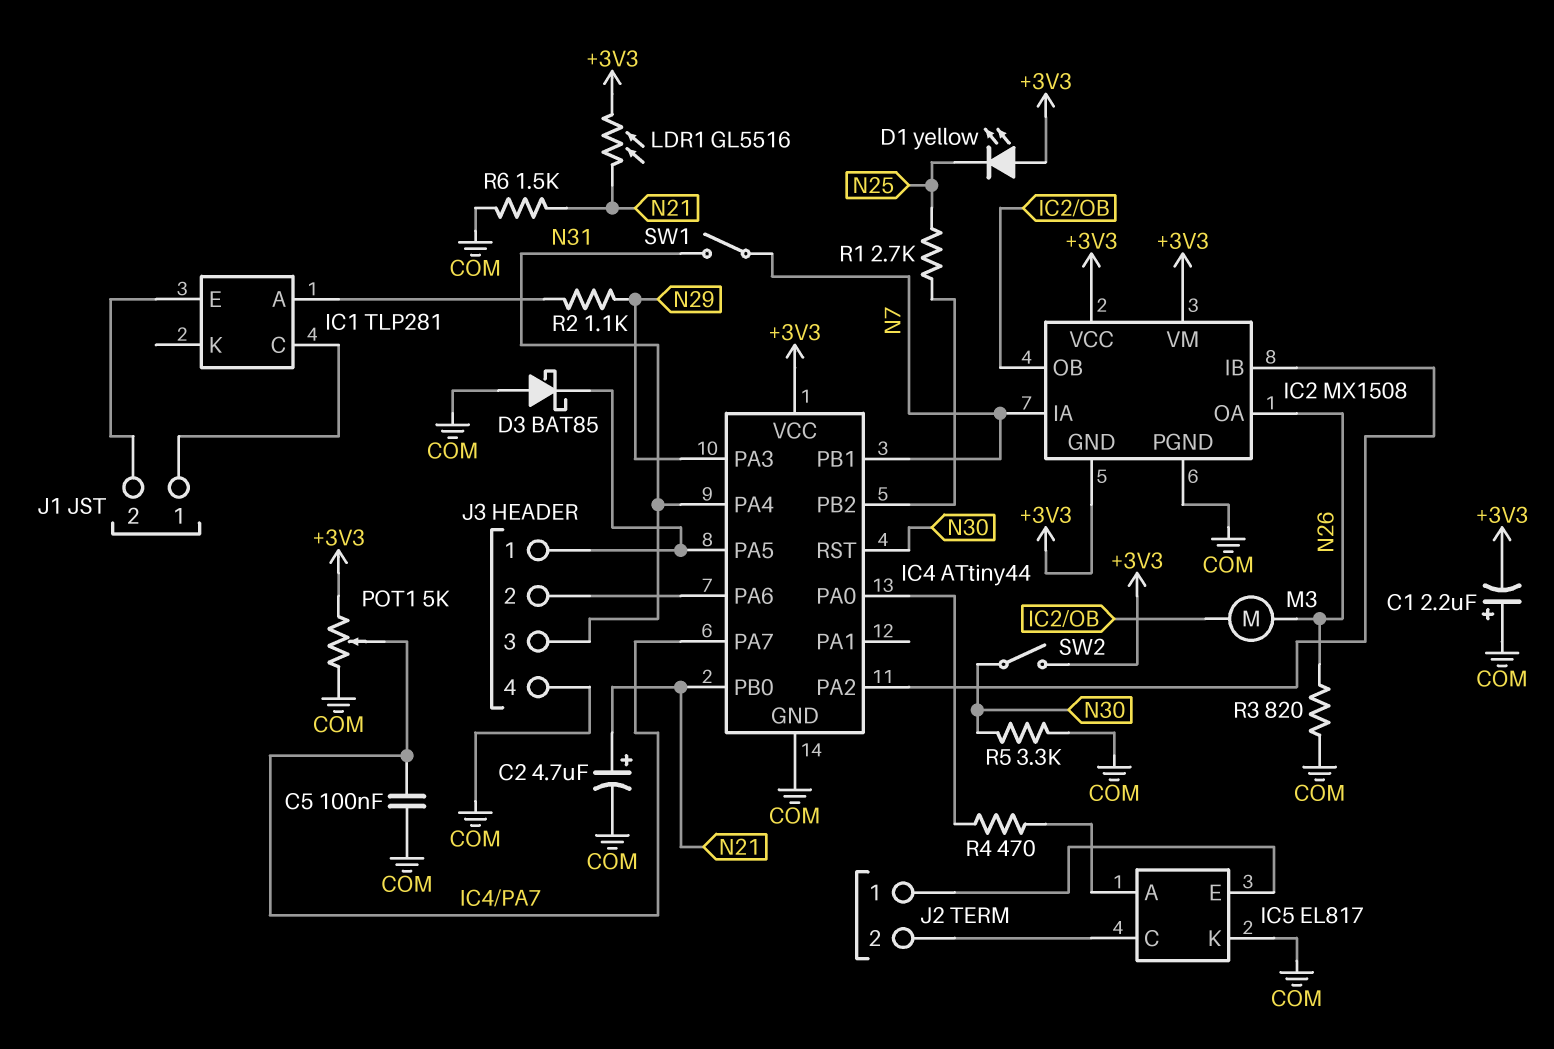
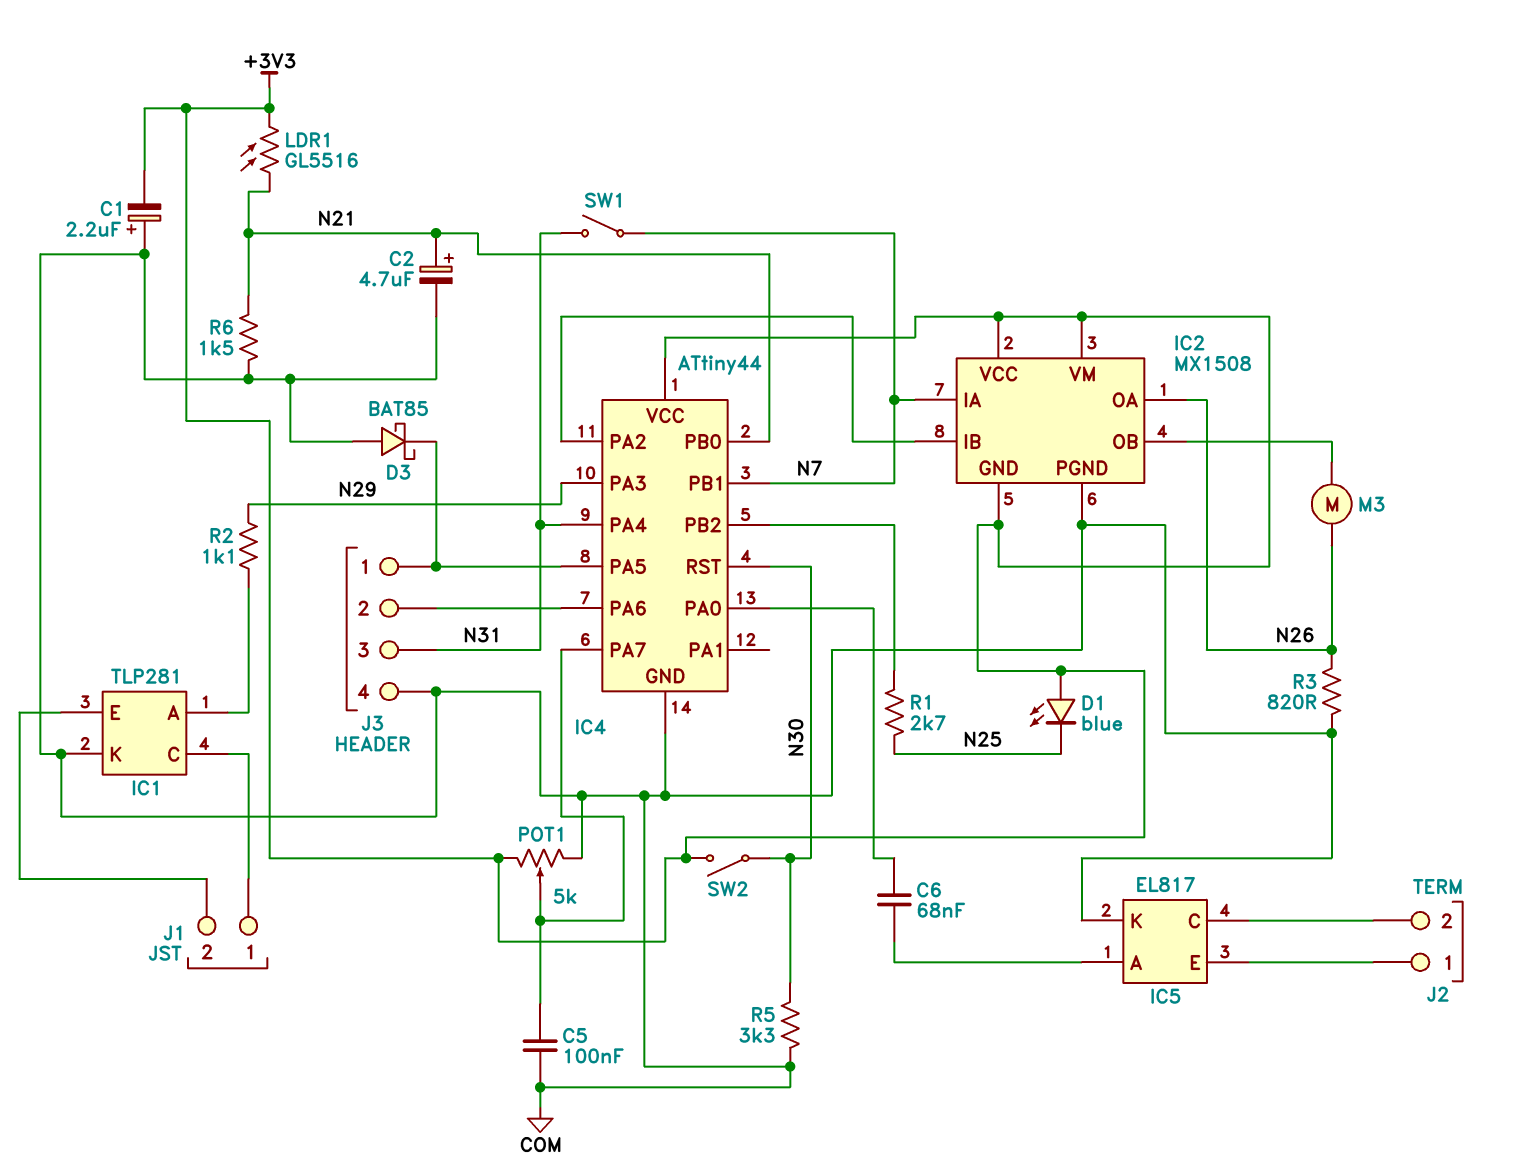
C6: none -> 68nF (IC4/PA0, IC5/A)
D1: LED yellow (A +3V3, K N25) -> LED blue (A +3V3, K N25)
IC1 pin K: none -> COM
R4: 470 (IC4/PA0, IC5/A) -> none

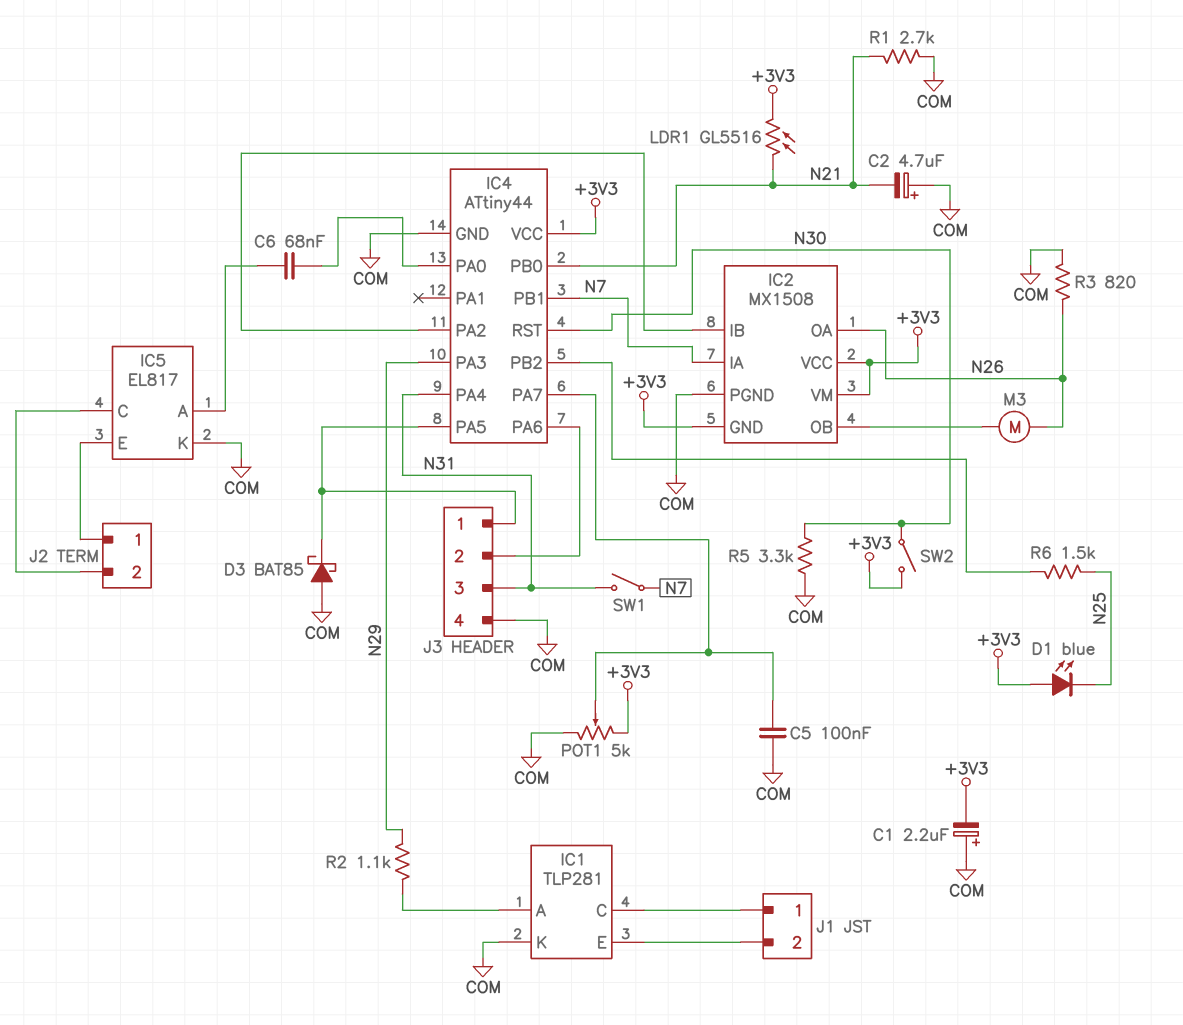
C2: 4.7uF (plus N21, minus COM) -> 4.7uF (plus COM, minus N21)
R1: 2.7k (IC4/PB2, N25) -> 2.7k (COM, N21)
R6: 1.5k (COM, N21) -> 1.5k (IC4/PB2, N25)

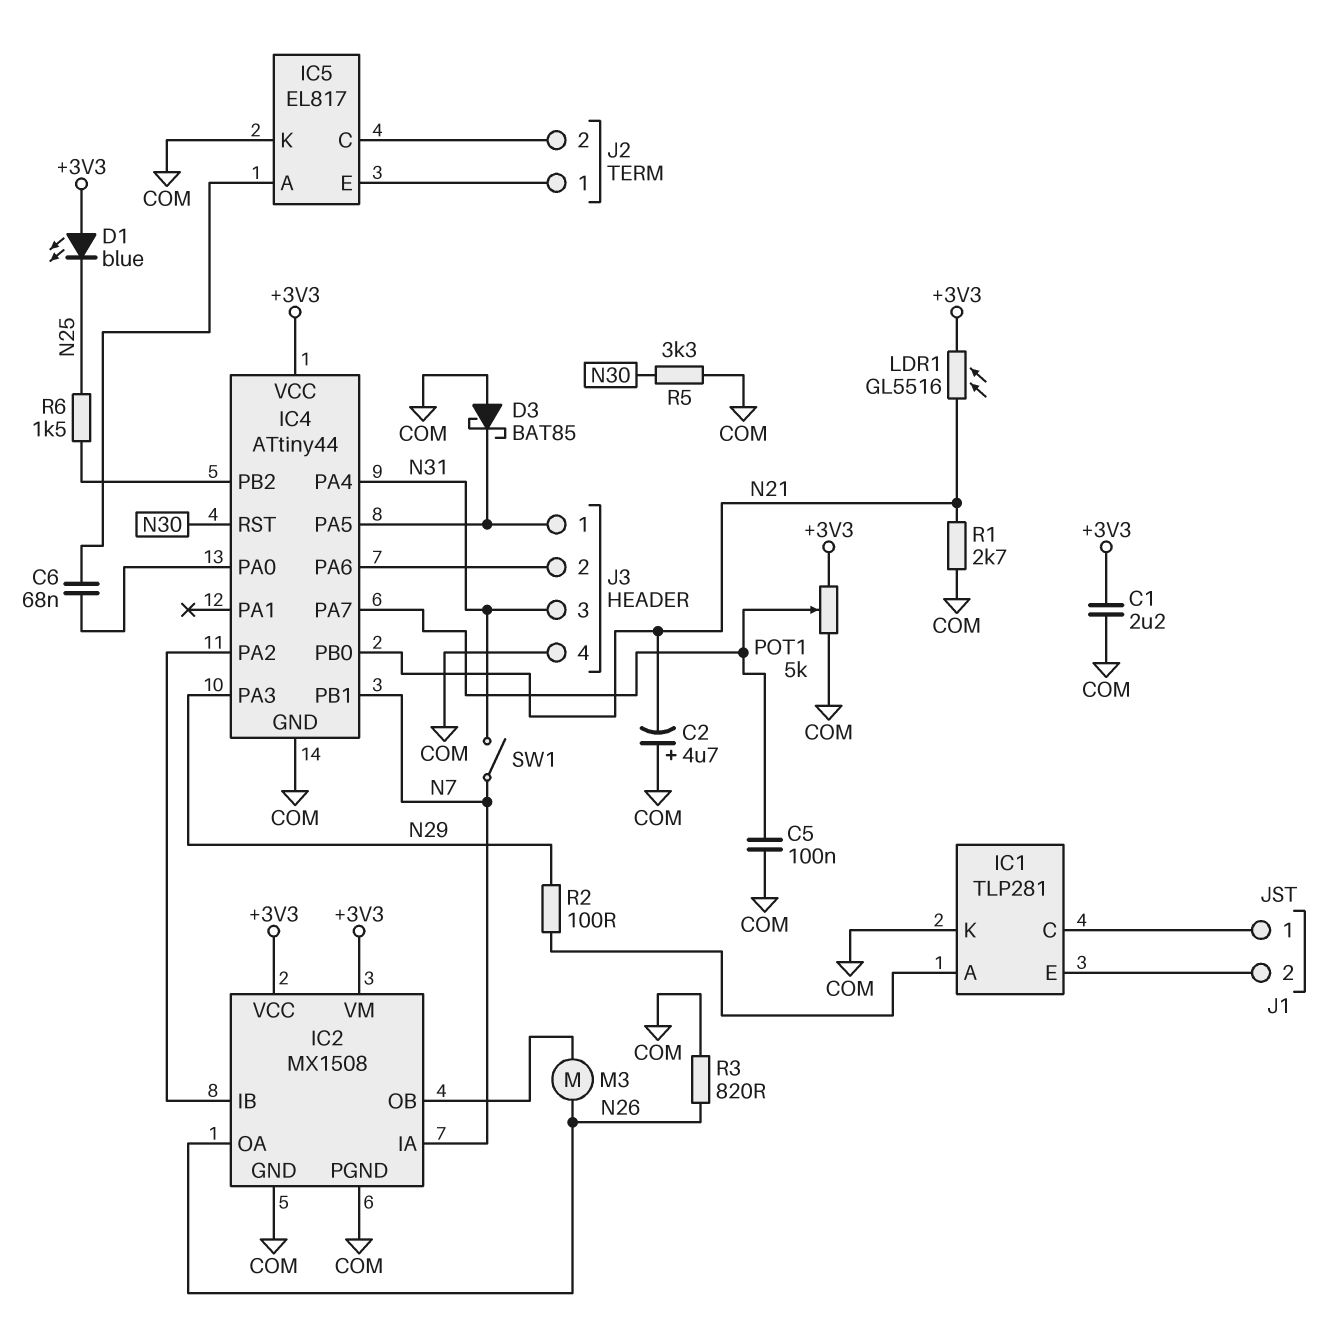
C1: 2.2uF (plus COM, minus +3V3) -> 2.2uF (+3V3, COM)
IC2 pin GND: +3V3 -> COM
R2: 1.1k (IC1/A, N29) -> 100 (IC1/A, N29)
SW2: switch (+3V3, N30) -> none

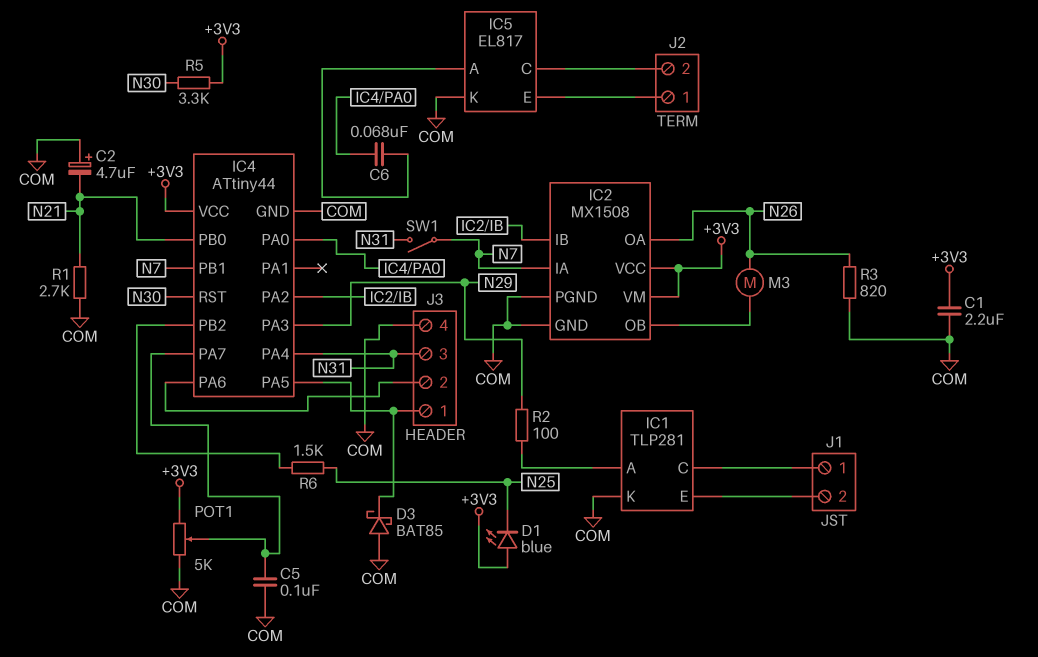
LDR1: GL5516 (+3V3, N21) -> none
R5: 3.3k (COM, N30) -> 3.3k (+3V3, N30)

